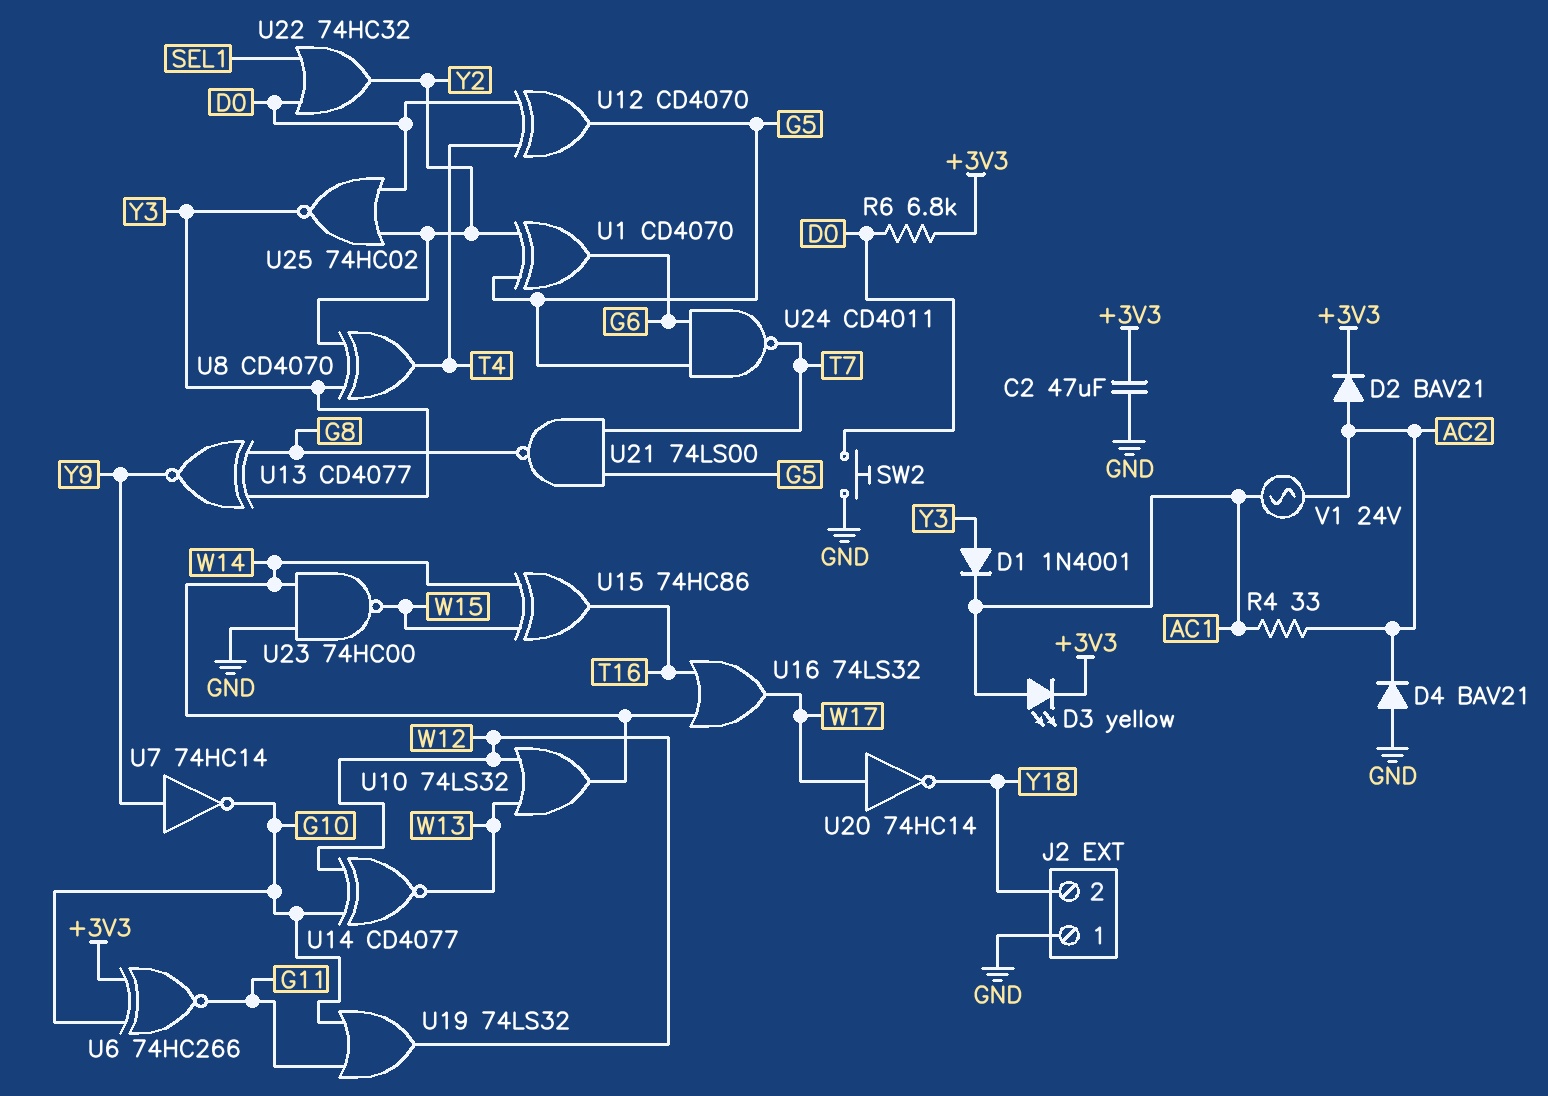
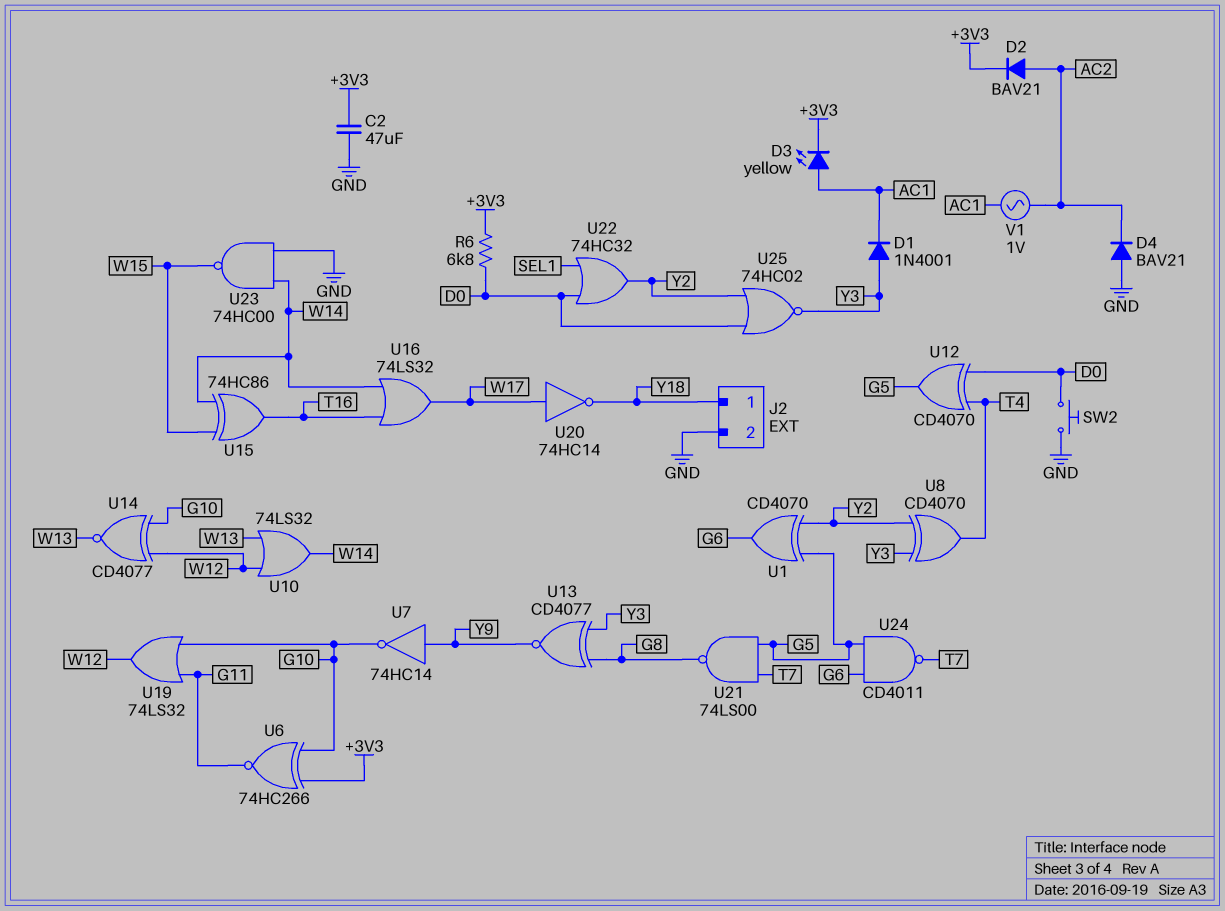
J2 pin 1: GND -> Y18
J2 pin 2: Y18 -> GND
R4: 33 (AC1, AC2) -> none
V1: AC 24V (AC1, AC2) -> AC 1V (AC1, AC2)

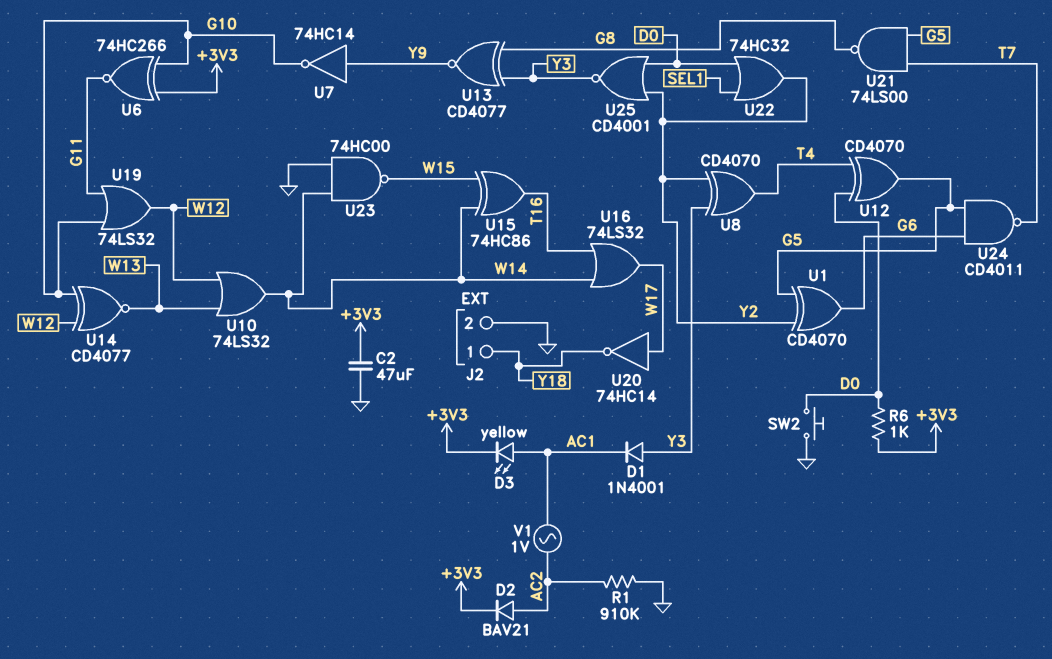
D4: diode BAV21 (A GND, K AC2) -> none
R1: none -> 910k (AC2, GND)
R6: 6.8k (+3V3, D0) -> 1k (+3V3, D0)
U25: NOR 74HC02 (in D0, in Y2, out Y3) -> NOR CD4001 (in D0, in Y2, out Y3)

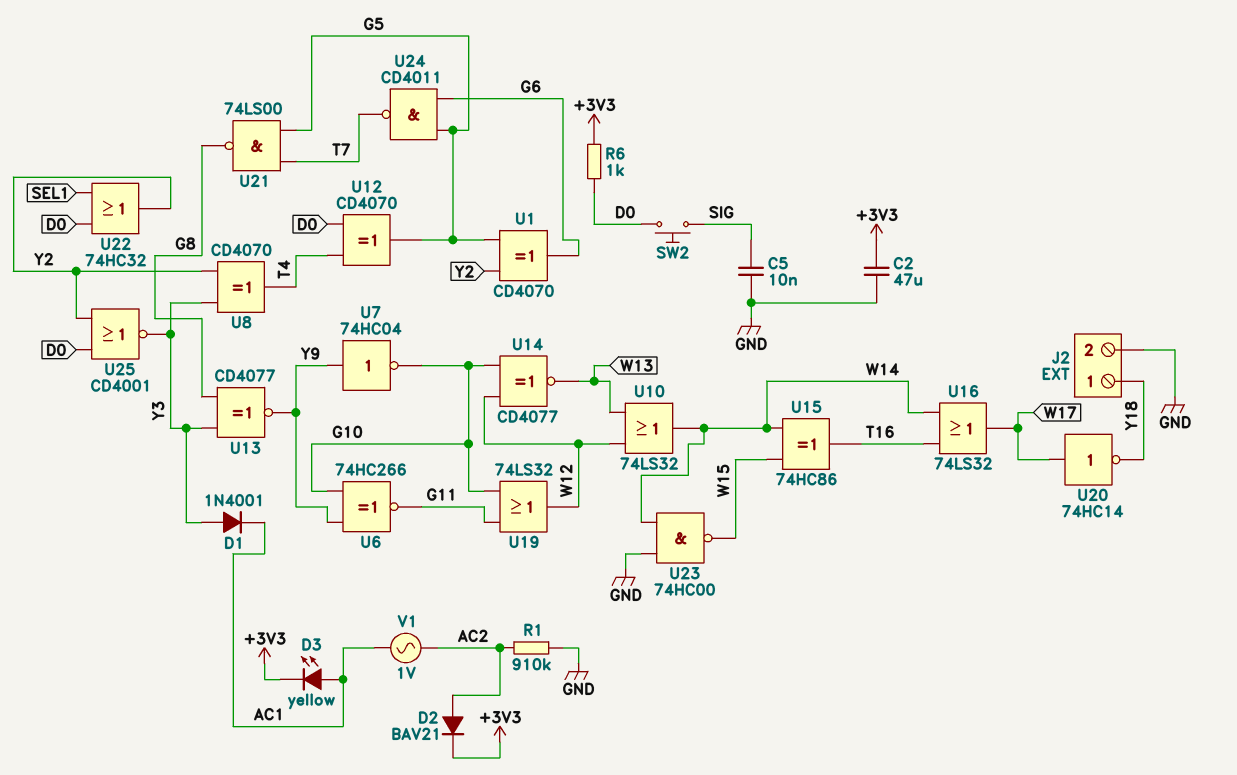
C5: none -> 10nF (GND, SIG)
SW2: button (D0, GND) -> button (D0, SIG)
U6: XNOR 74HC266 (in +3V3, in G10, out G11) -> XNOR 74HC266 (in G10, in Y9, out G11)
U7: NOT 74HC14 (in Y9, out G10) -> NOT 74HC04 (in Y9, out G10)

